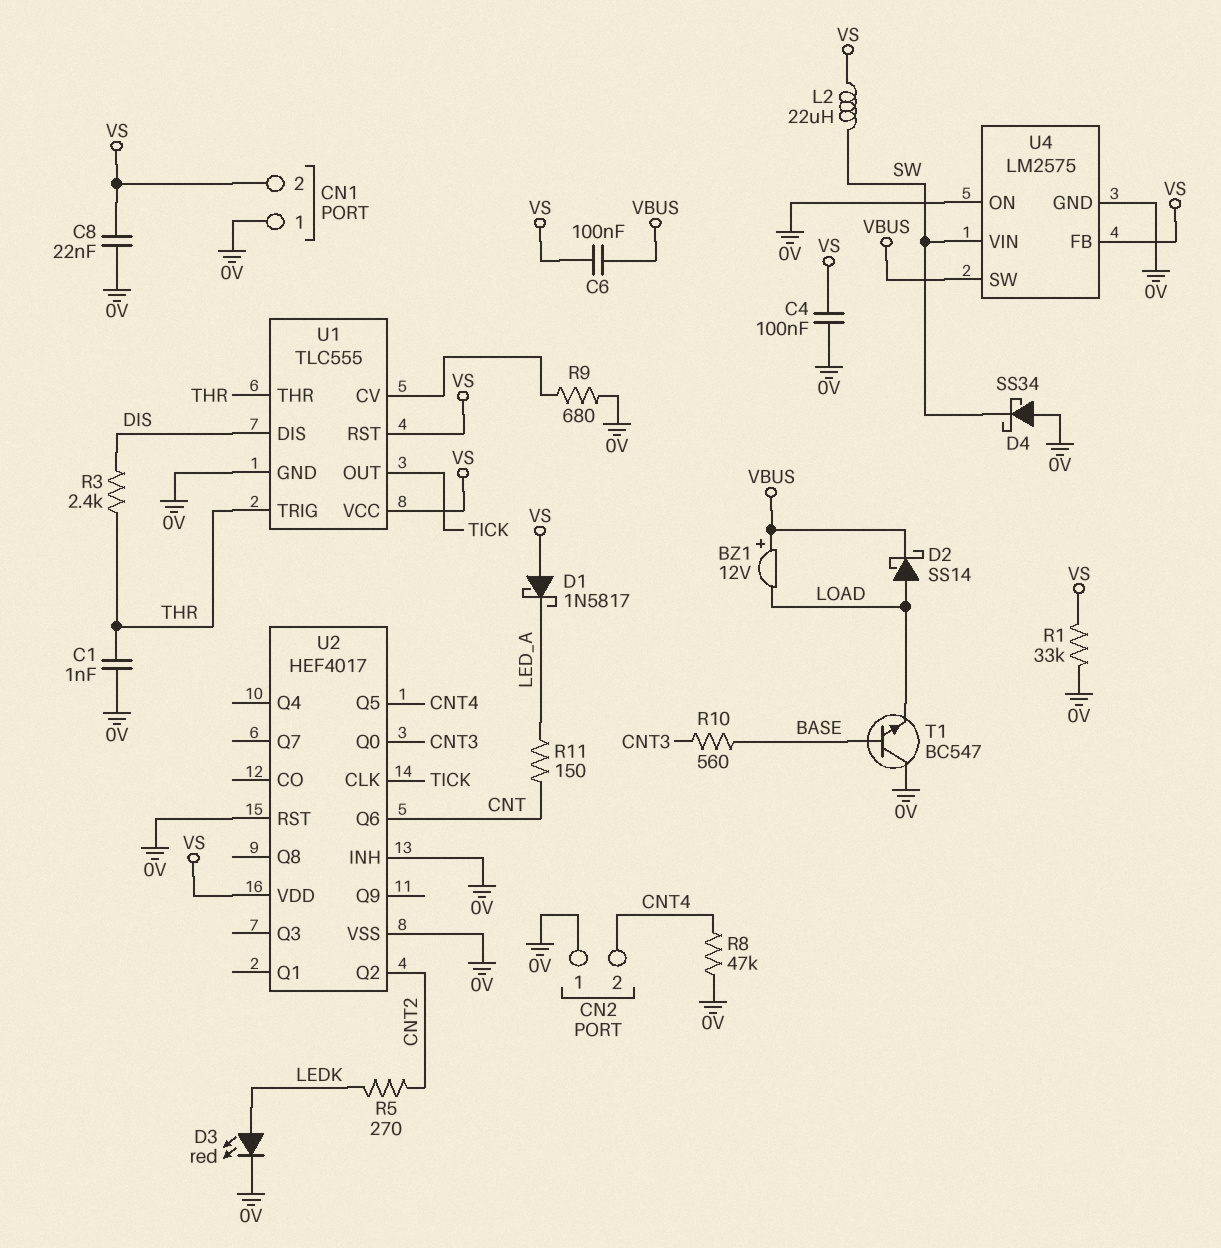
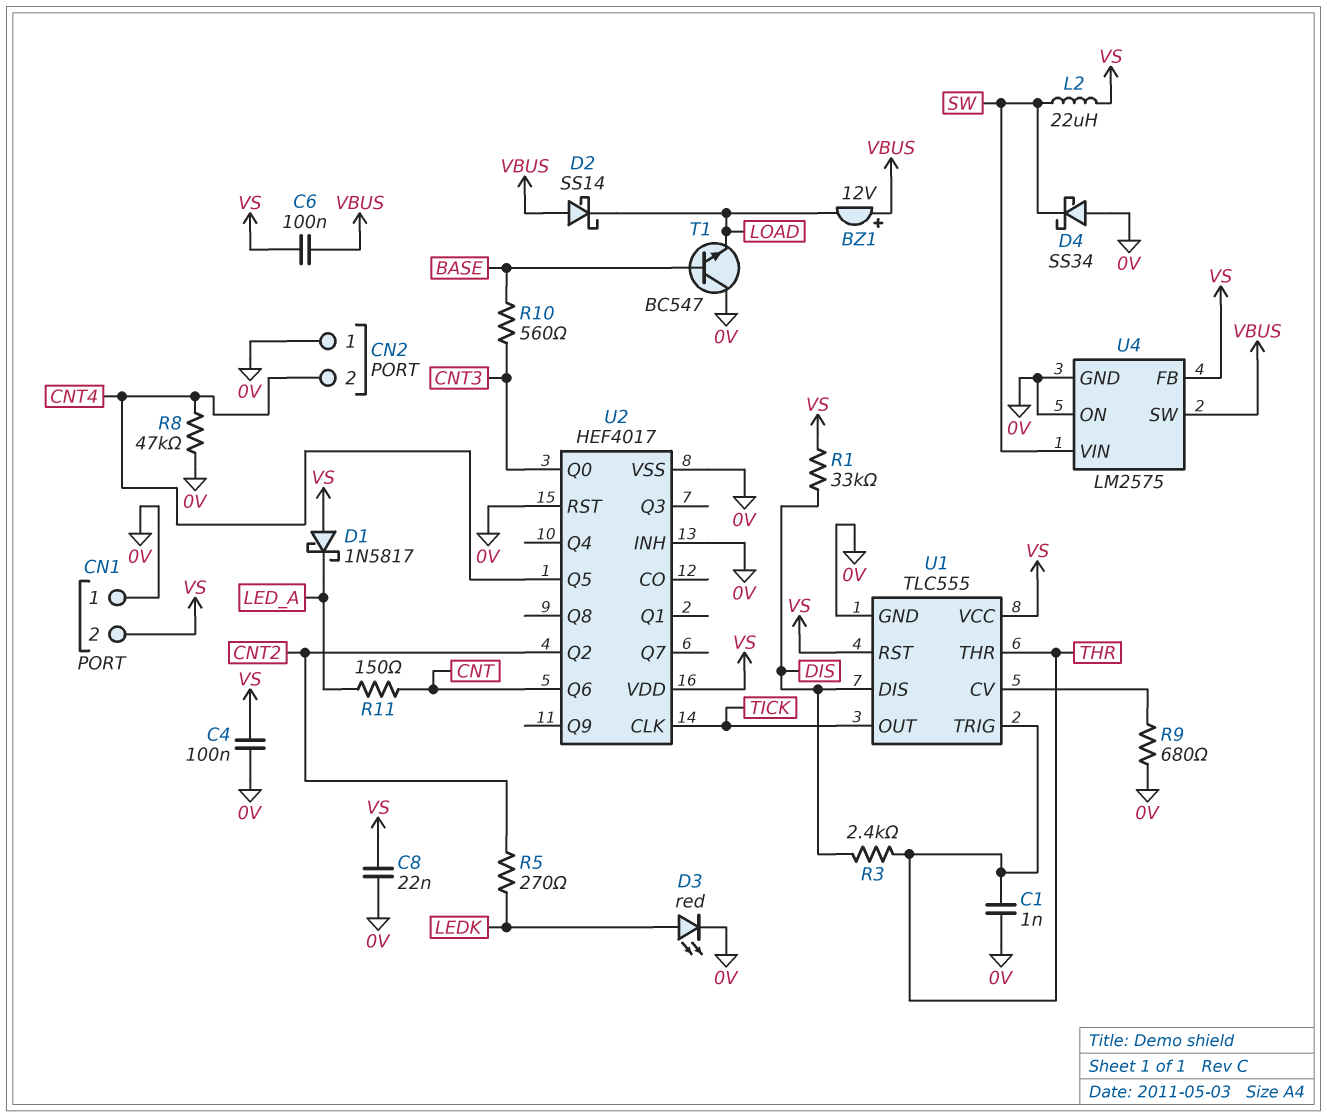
D2: schottky SS14 (A LOAD, K VBUS) -> schottky SS14 (A VBUS, K LOAD)
R1: 33k (0V, VS) -> 33k (DIS, VS)

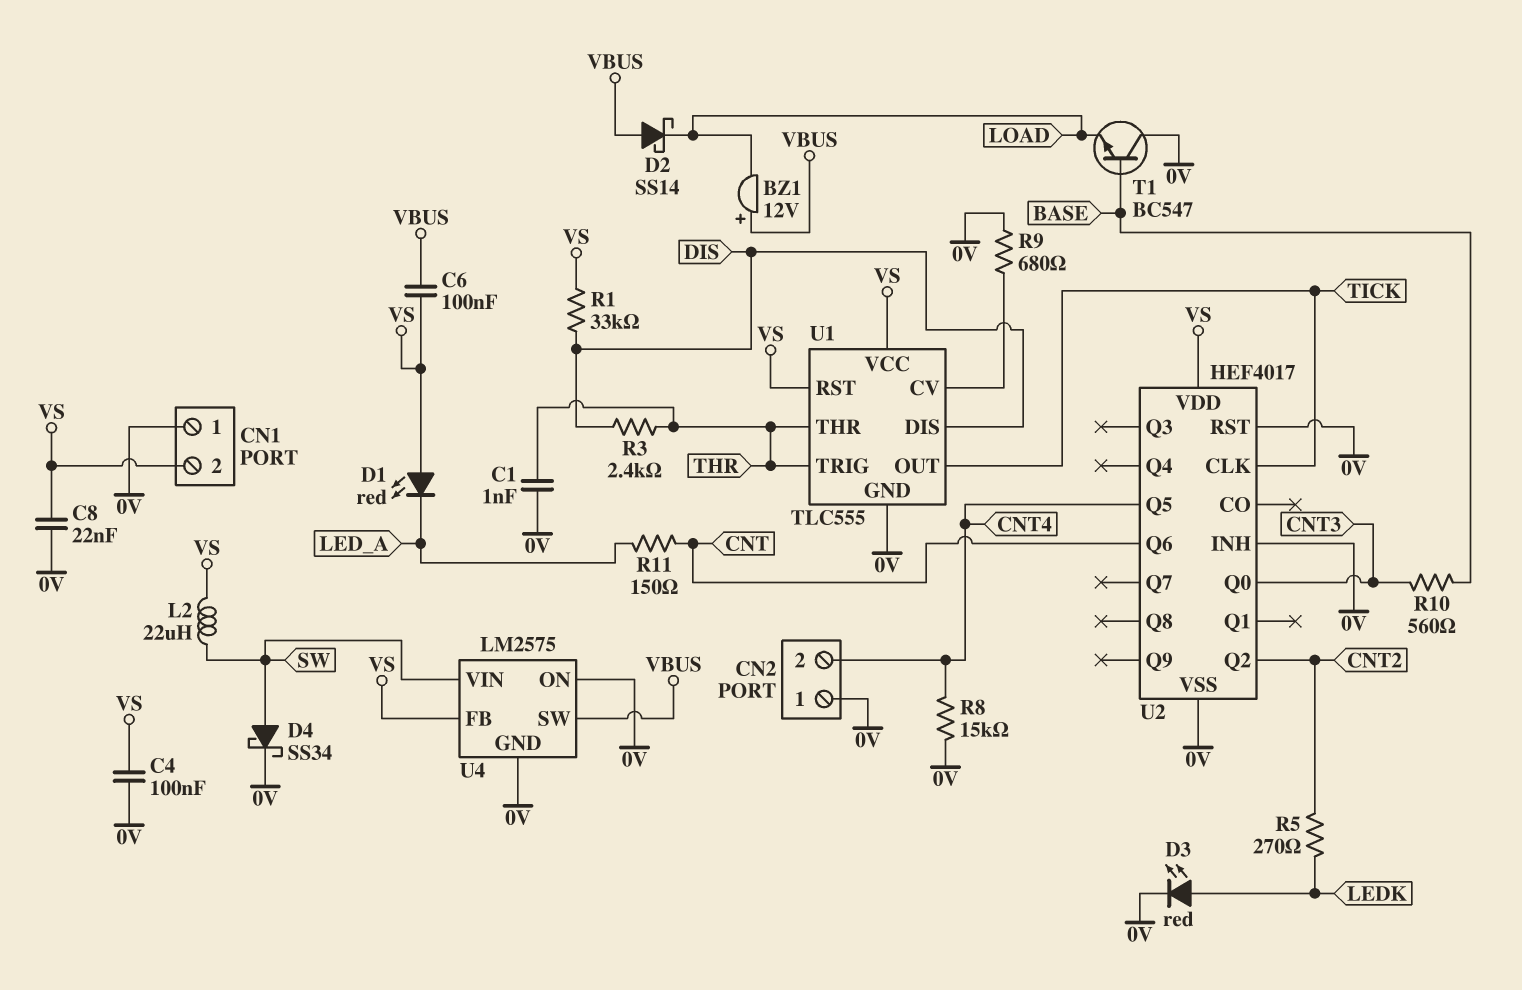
D1: schottky 1N5817 (A VS, K LED_A) -> LED red (A VS, K LED_A)
D4: schottky SS34 (A 0V, K SW) -> schottky SS34 (A SW, K 0V)
R8: 47k (0V, CNT4) -> 15k (0V, CNT4)

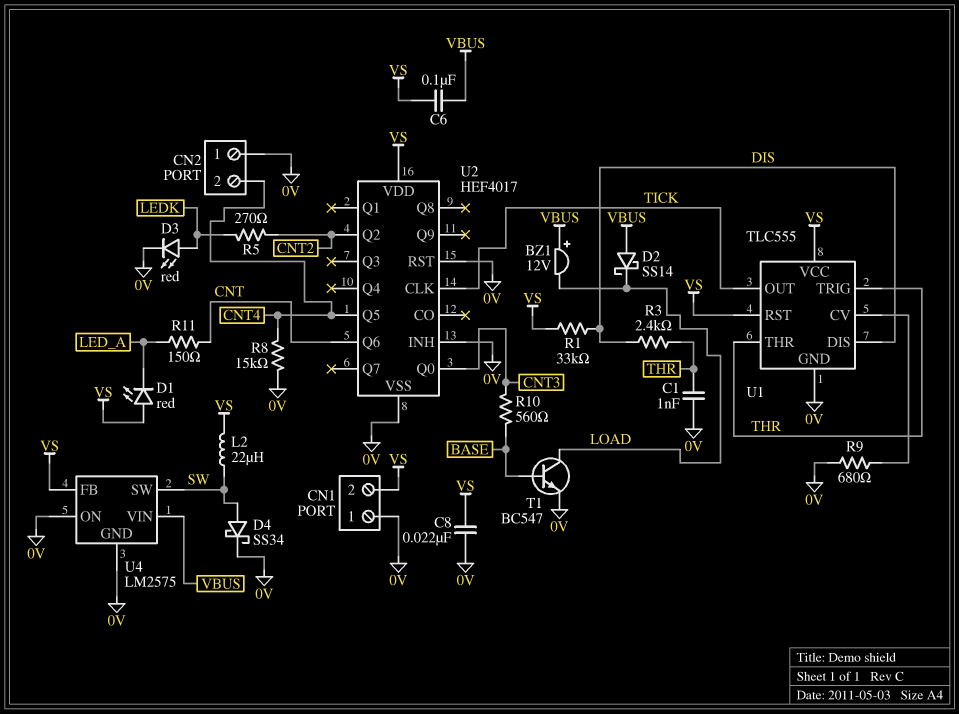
C4: 100nF (0V, VS) -> none
T1: NPN BC547 (B BASE, C 0V, E LOAD) -> NPN BC547 (B BASE, C LOAD, E 0V)
U4 pin SW: VBUS -> SW
U4 pin VIN: SW -> VBUS

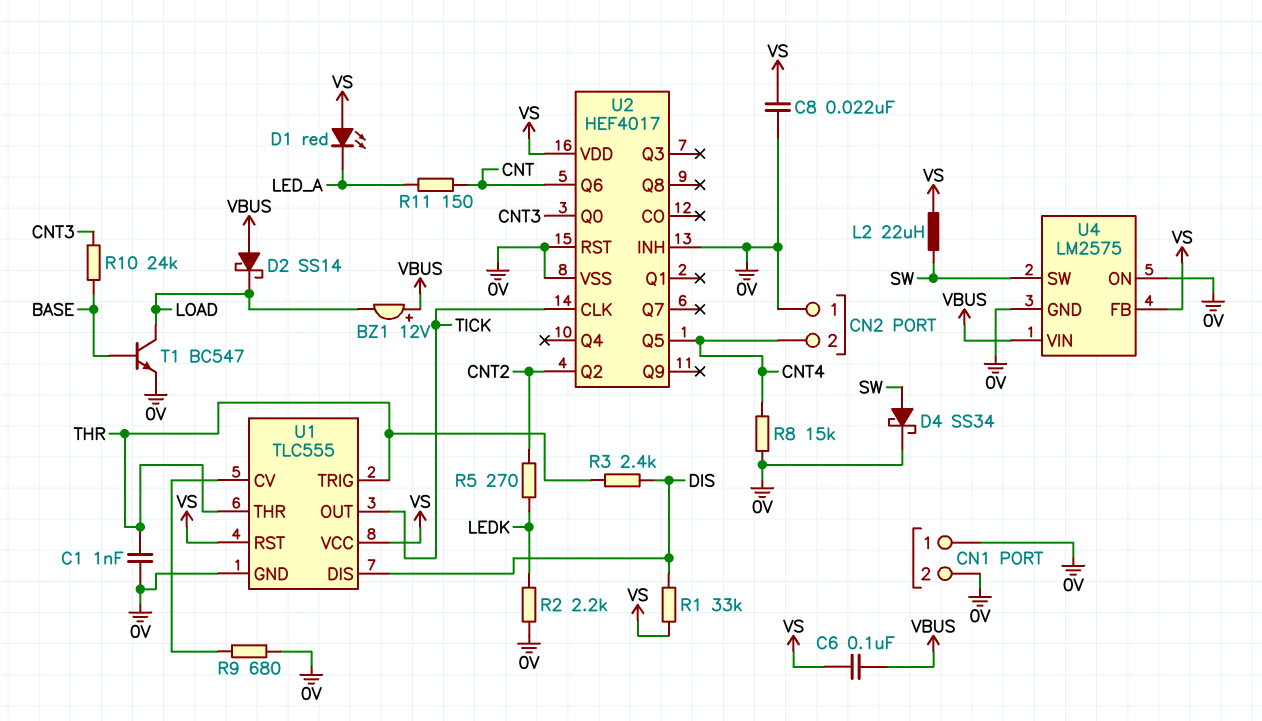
CN1 pin 2: VS -> 0V
D3: LED red (A LEDK, K 0V) -> none
R2: none -> 2.2k (0V, LEDK)
R10: 560 (BASE, CNT3) -> 24k (BASE, CNT3)

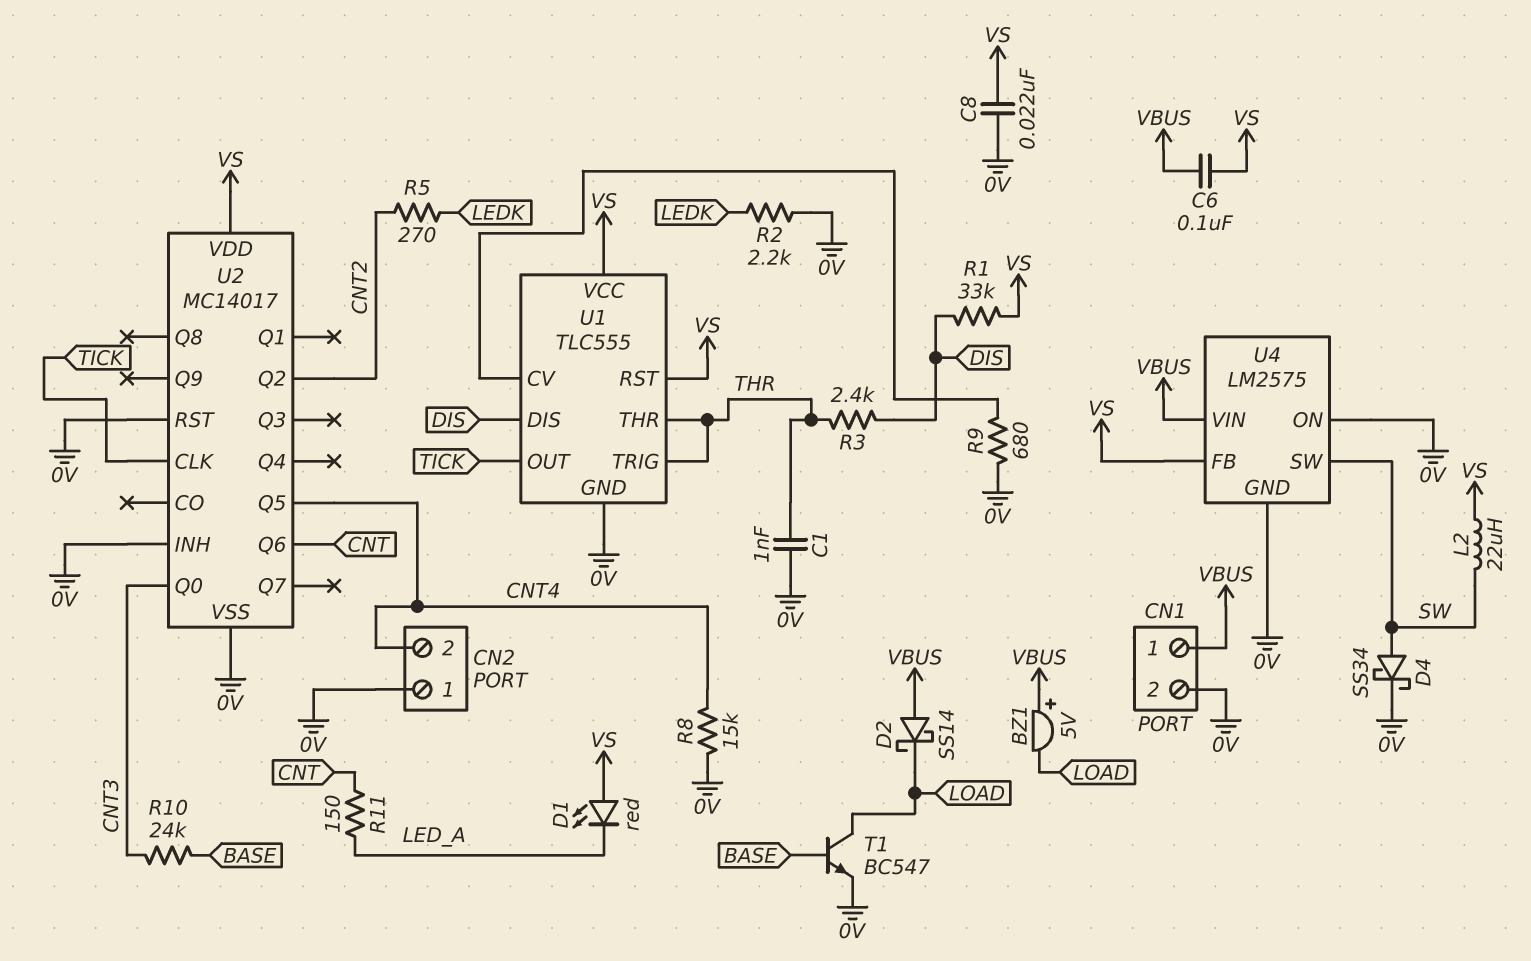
BZ1: buzzer 12V (plus VBUS, minus LOAD) -> buzzer 5V (plus VBUS, minus LOAD)
CN1 pin 1: 0V -> VBUS
U2: HEF4017 -> MC14017

